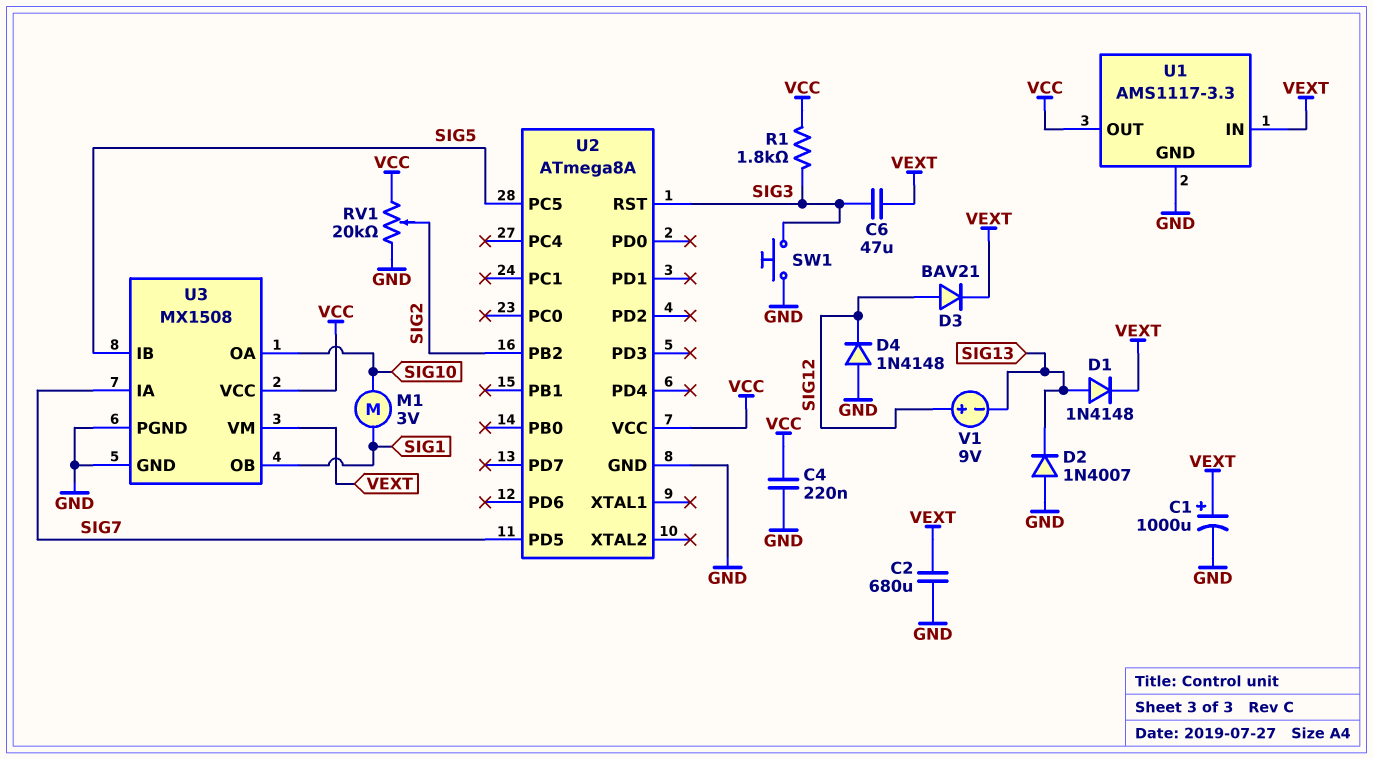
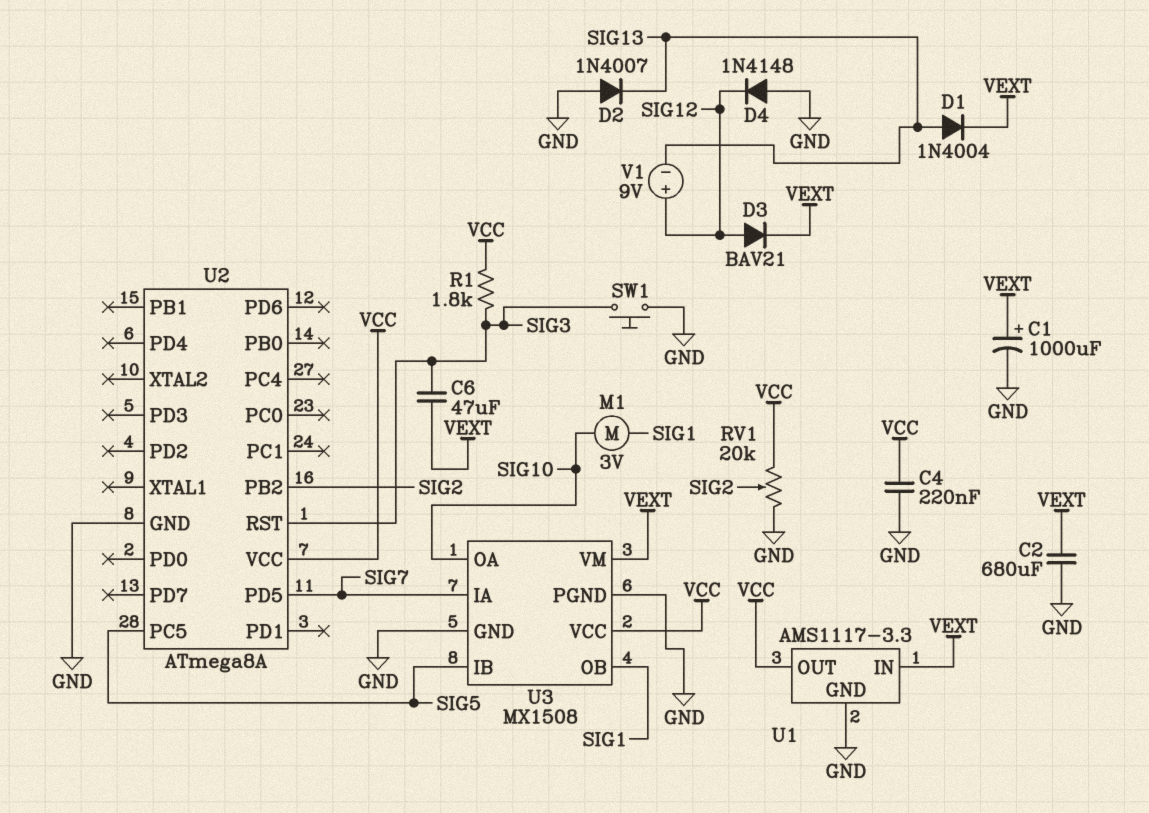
D1: diode 1N4148 (A SIG13, K VEXT) -> diode 1N4004 (A SIG13, K VEXT)

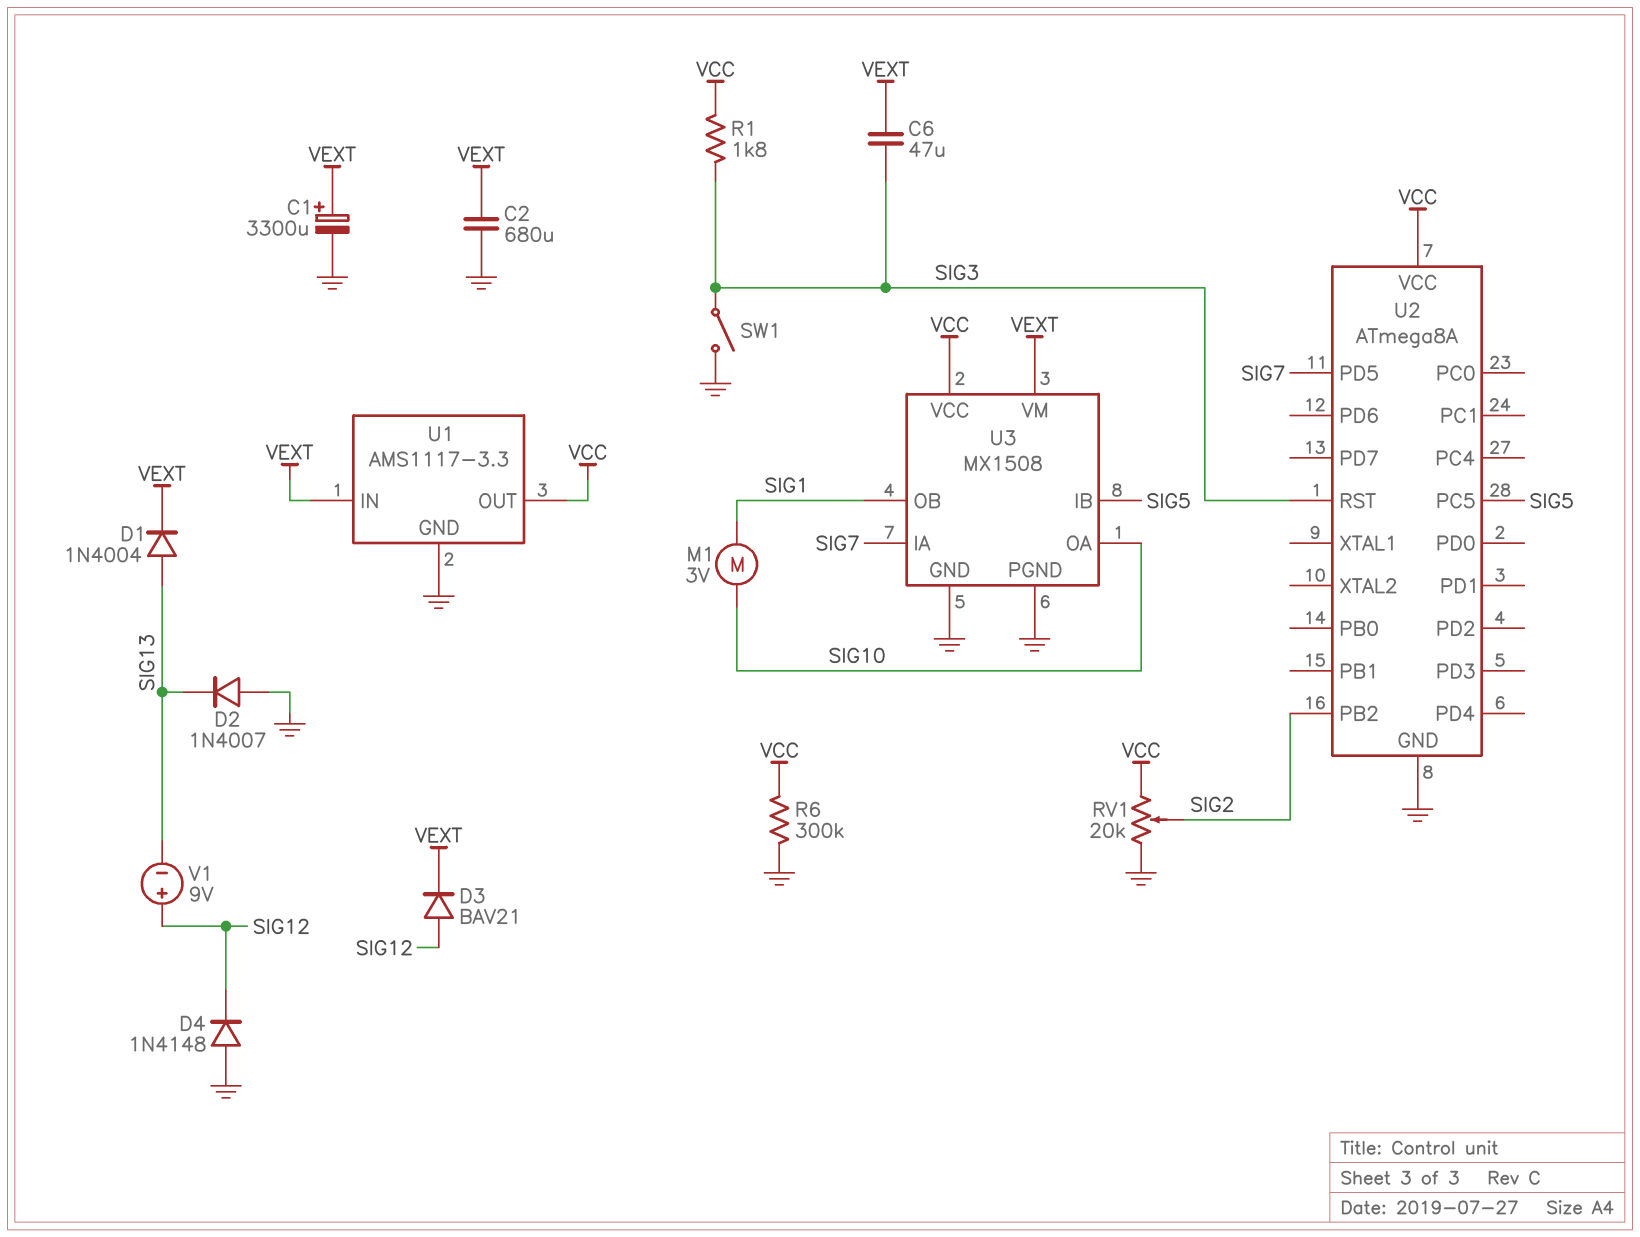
C1: 1000uF (plus VEXT, minus GND) -> 3300uF (plus VEXT, minus GND)
C4: 220nF (GND, VCC) -> none
R6: none -> 300k (GND, VCC)
SW1: button (GND, SIG3) -> switch (GND, SIG3)

